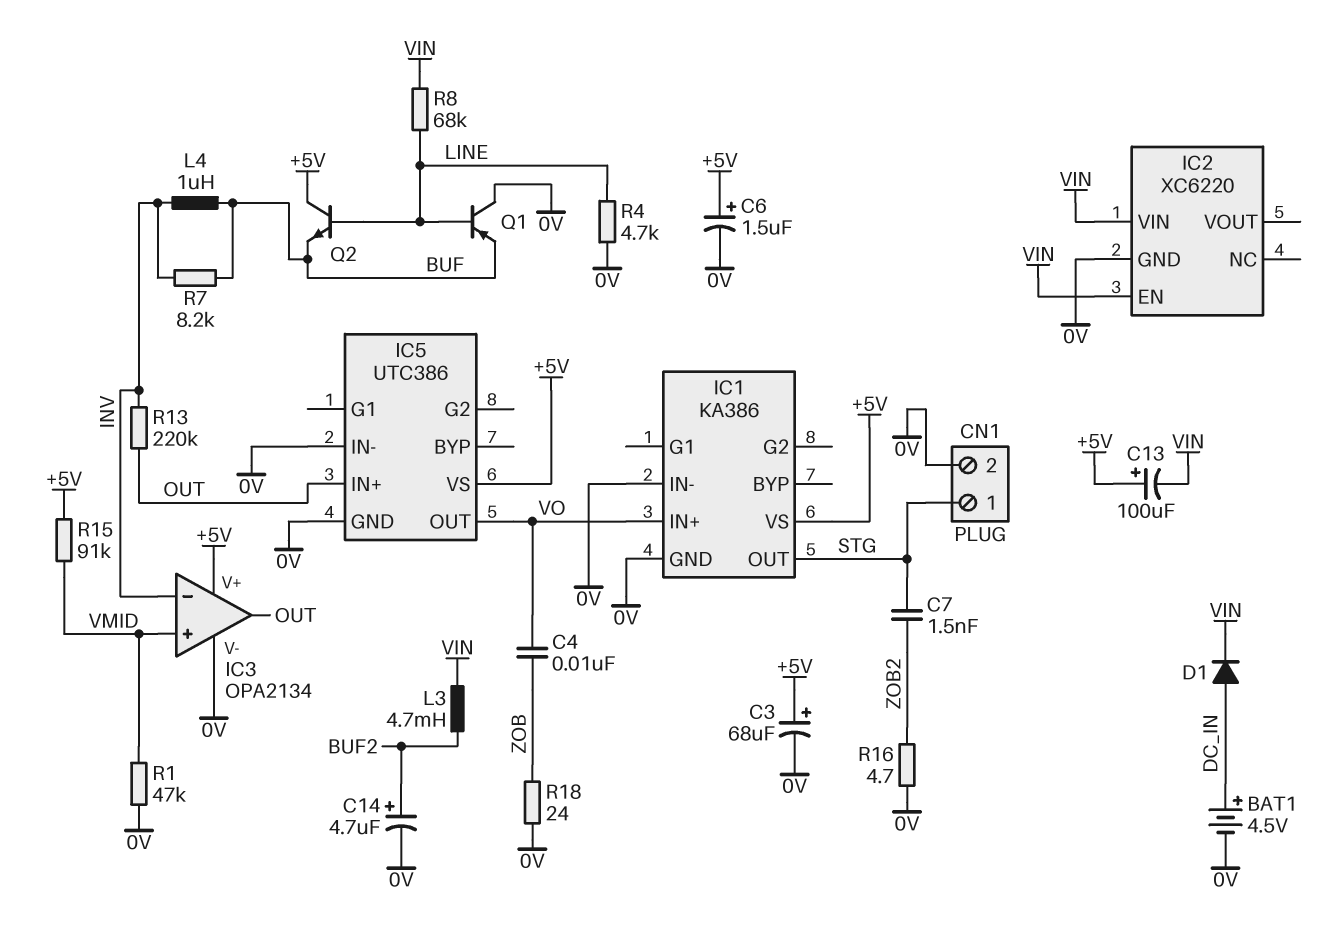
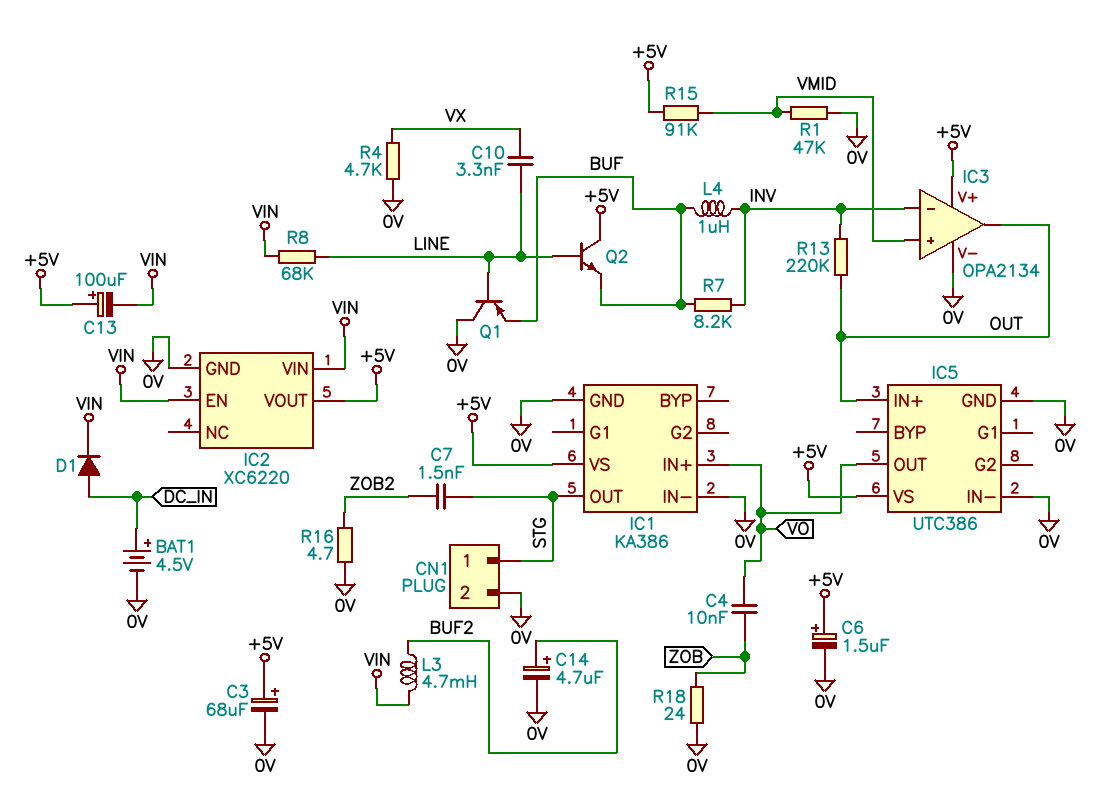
C10: none -> 3.3nF (LINE, VX)
IC2 pin VOUT: none -> +5V
R4: 4.7k (0V, LINE) -> 4.7k (0V, VX)

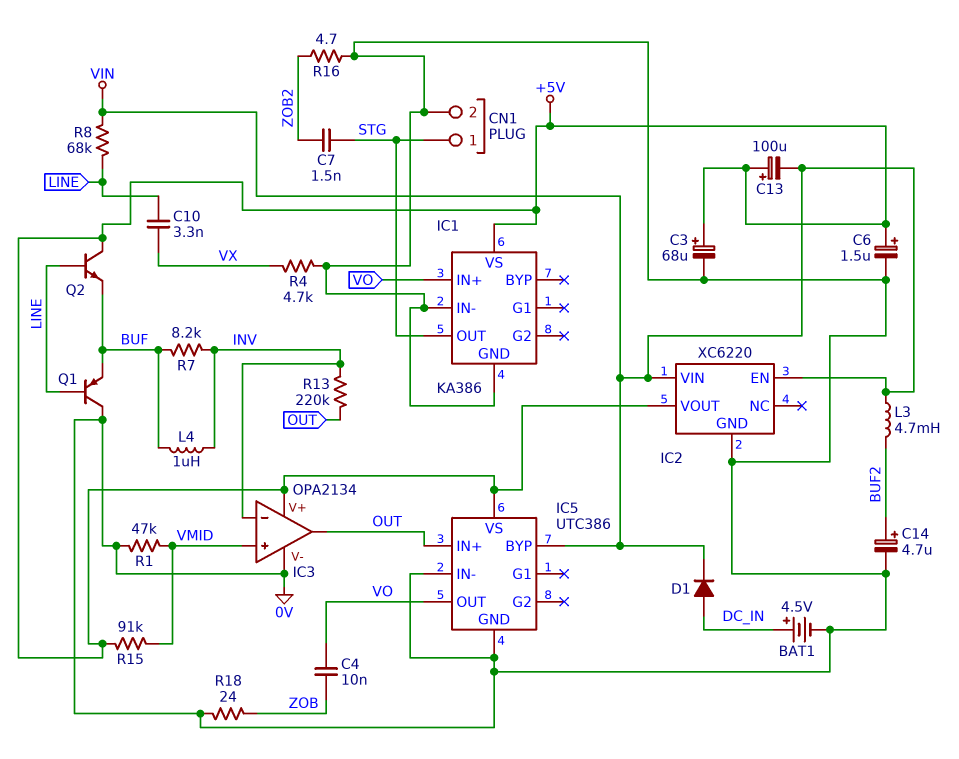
IC5 pin BYP: none -> VIN

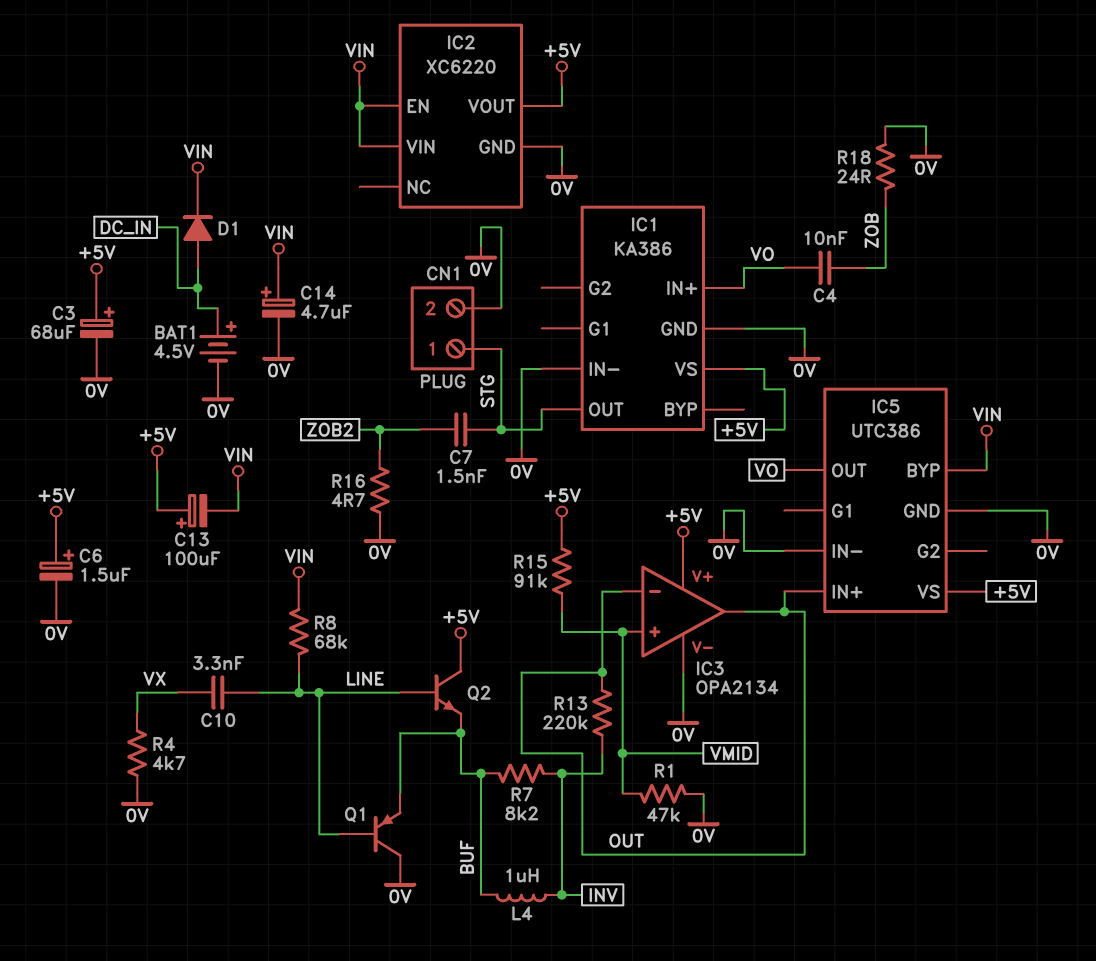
C14: 4.7uF (plus BUF2, minus 0V) -> 4.7uF (plus VIN, minus 0V)
IC3 pin in-: INV -> OUT
L3: 4.7mH (BUF2, VIN) -> none

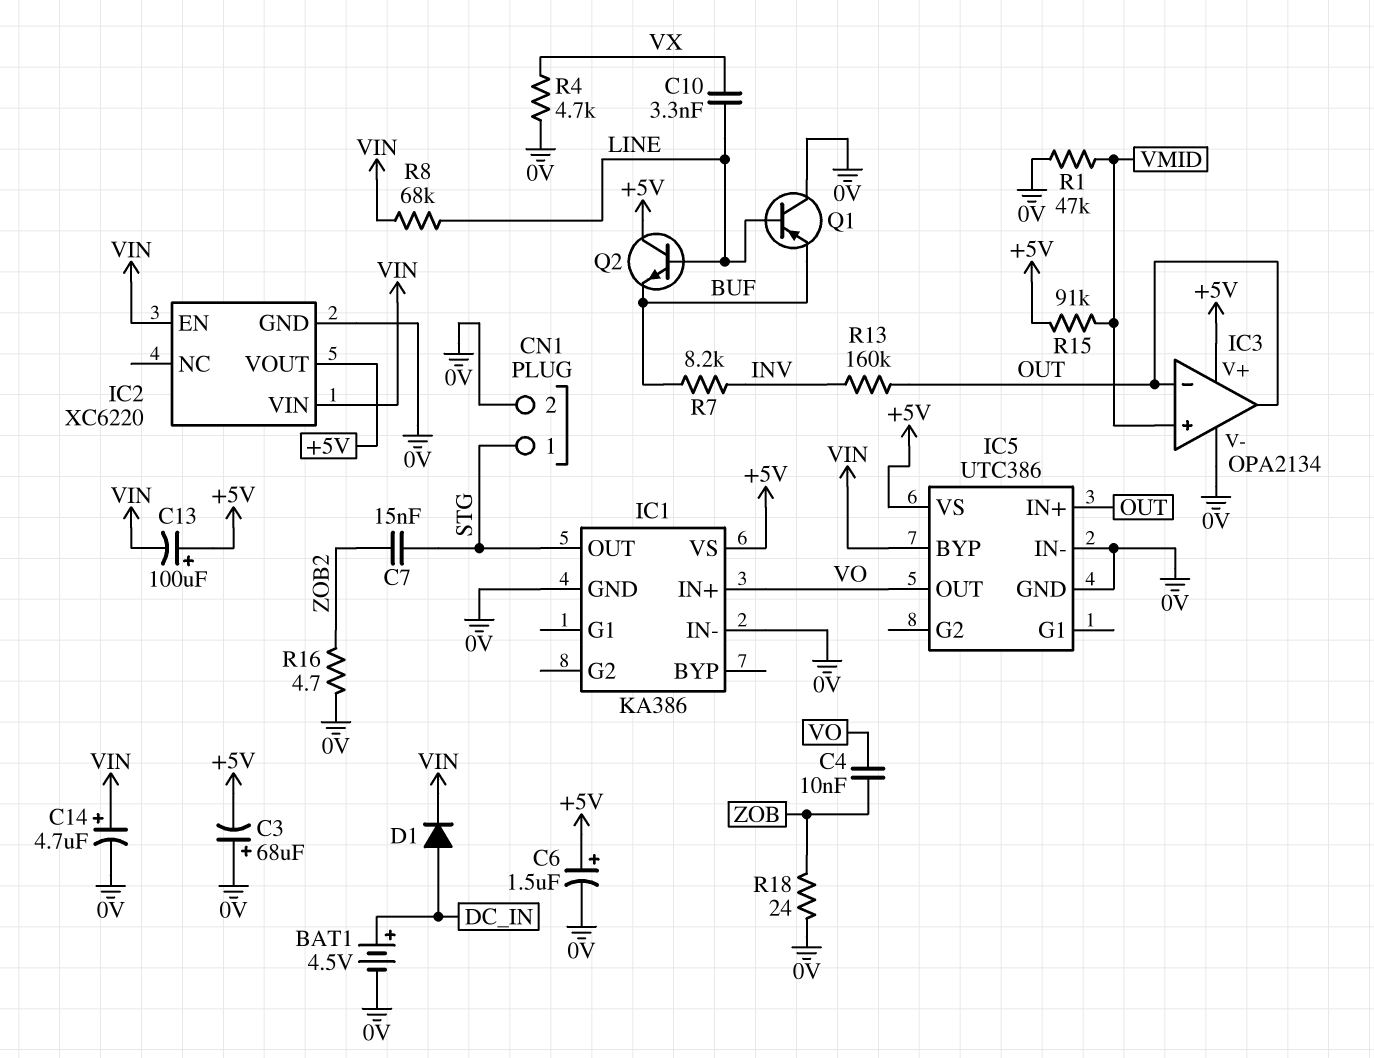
C3: 68uF (plus +5V, minus 0V) -> 68uF (plus 0V, minus +5V)
C7: 1.5nF (STG, ZOB2) -> 15nF (STG, ZOB2)
L4: 1uH (BUF, INV) -> none
R13: 220k (INV, OUT) -> 160k (INV, OUT)

